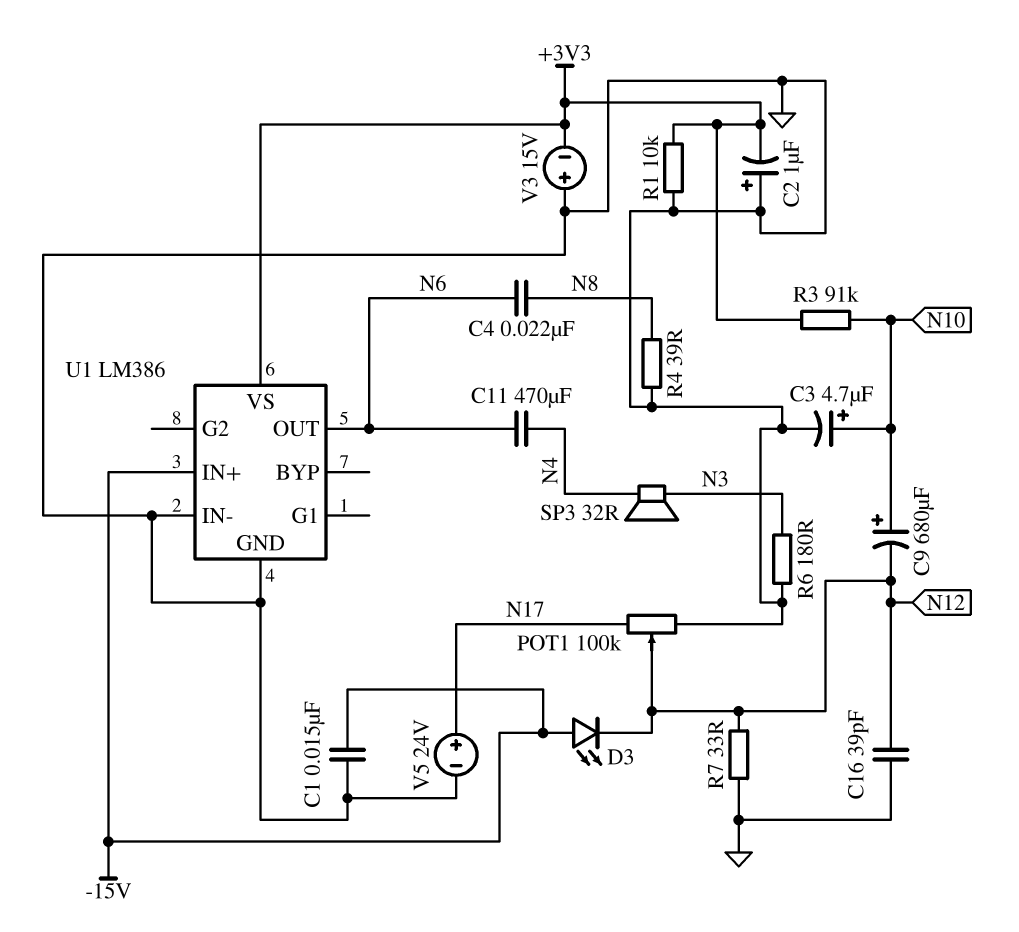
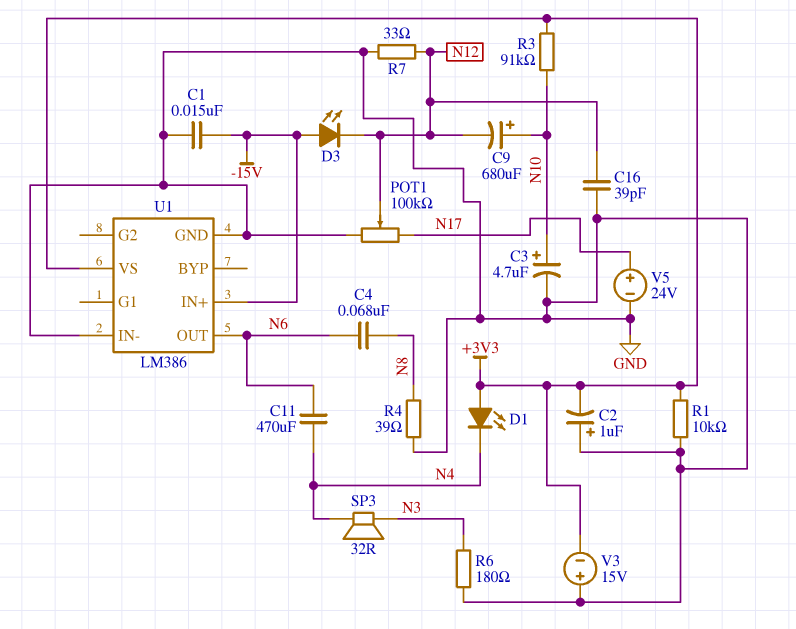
C4: 22nF (N6, N8) -> 68nF (N6, N8)
D1: none -> LED (A +3V3, K N4)

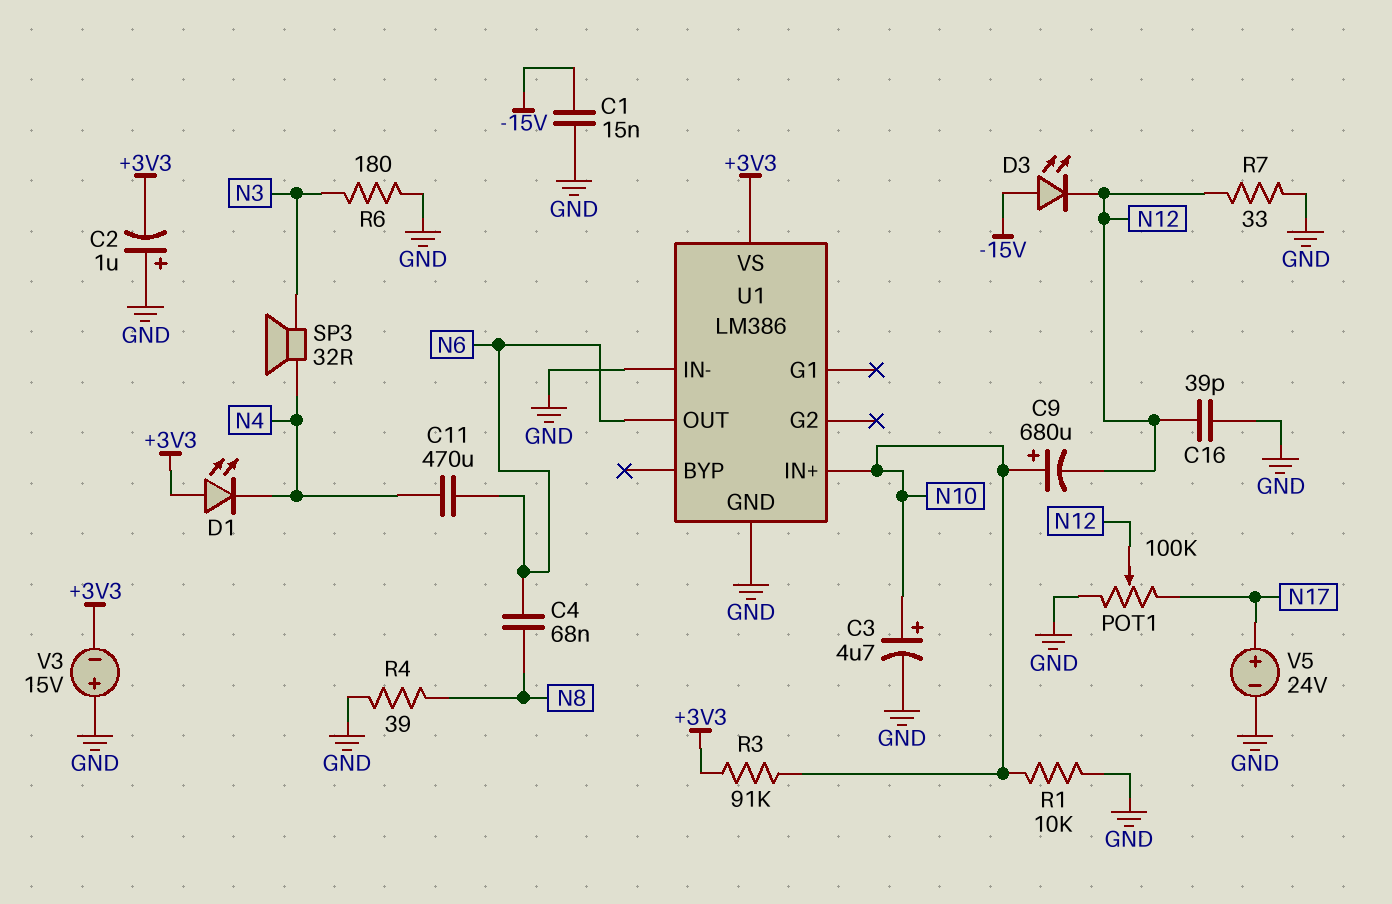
R1: 10k (+3V3, GND) -> 10k (GND, N10)
U1 pin IN+: -15V -> N10

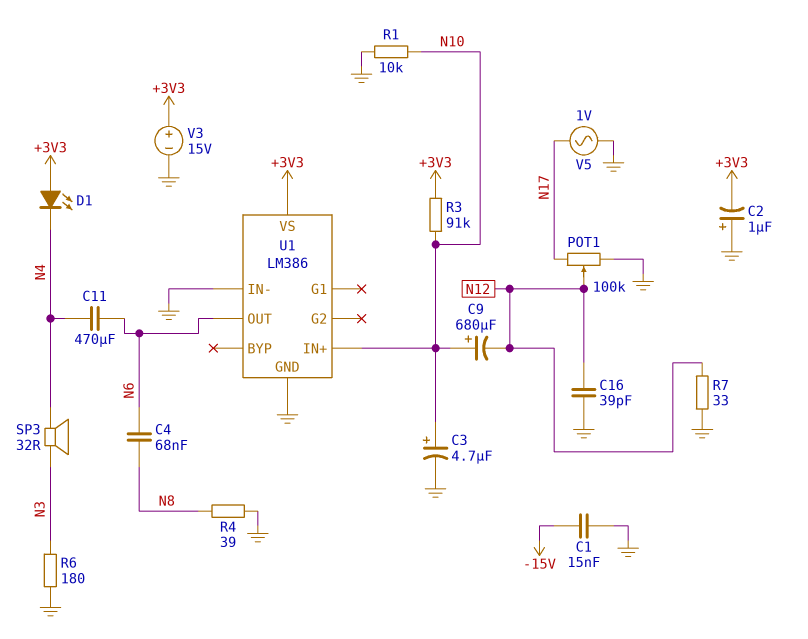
D3: LED (A -15V, K N12) -> none
V3: 15V (plus GND, minus +3V3) -> 15V (plus +3V3, minus GND)
V5: 24V (plus N17, minus GND) -> AC 1V (GND, N17)

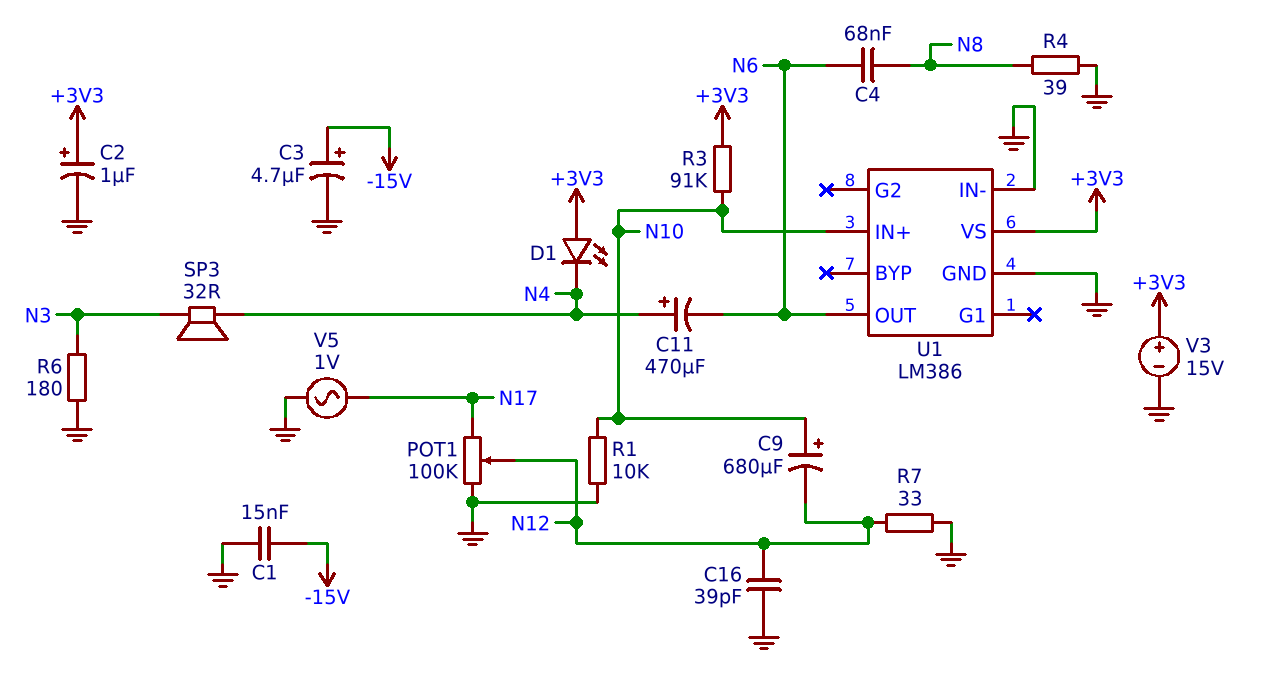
C2: 1uF (plus GND, minus +3V3) -> 1uF (plus +3V3, minus GND)
C3: 4.7uF (plus N10, minus GND) -> 4.7uF (plus -15V, minus GND)
C11: 470uF (N4, N6) -> 470uF (plus N4, minus N6)

